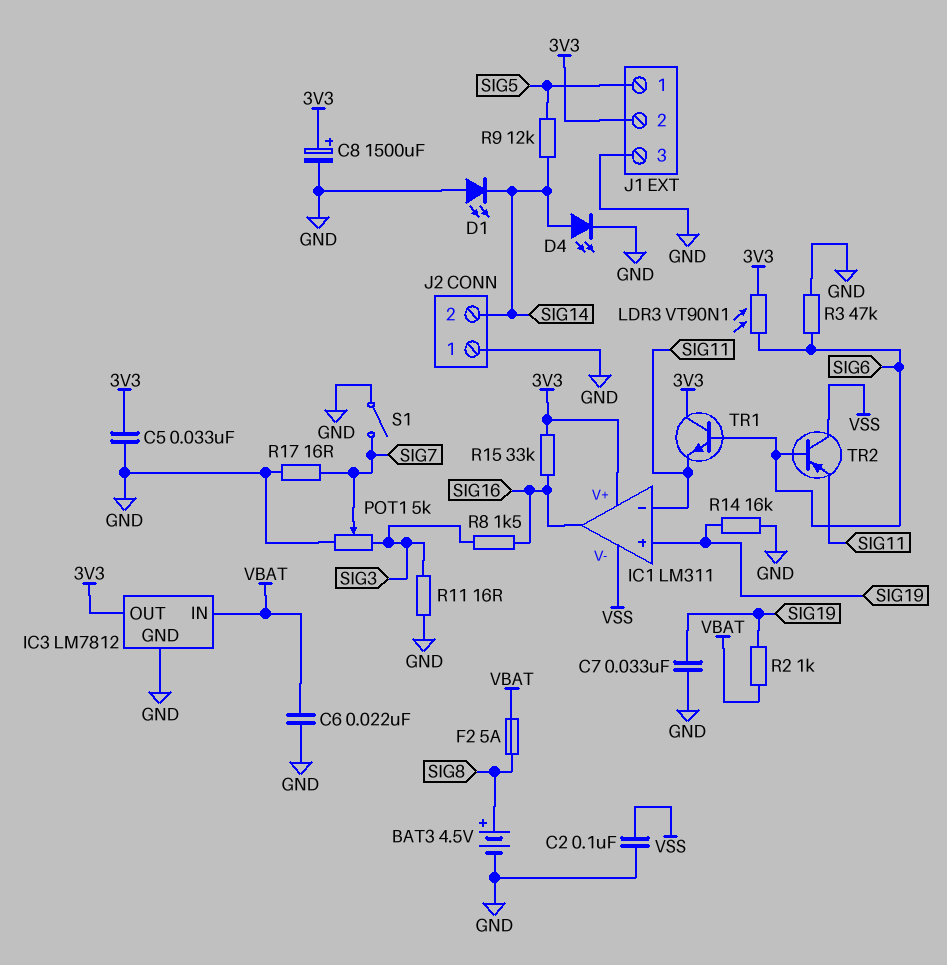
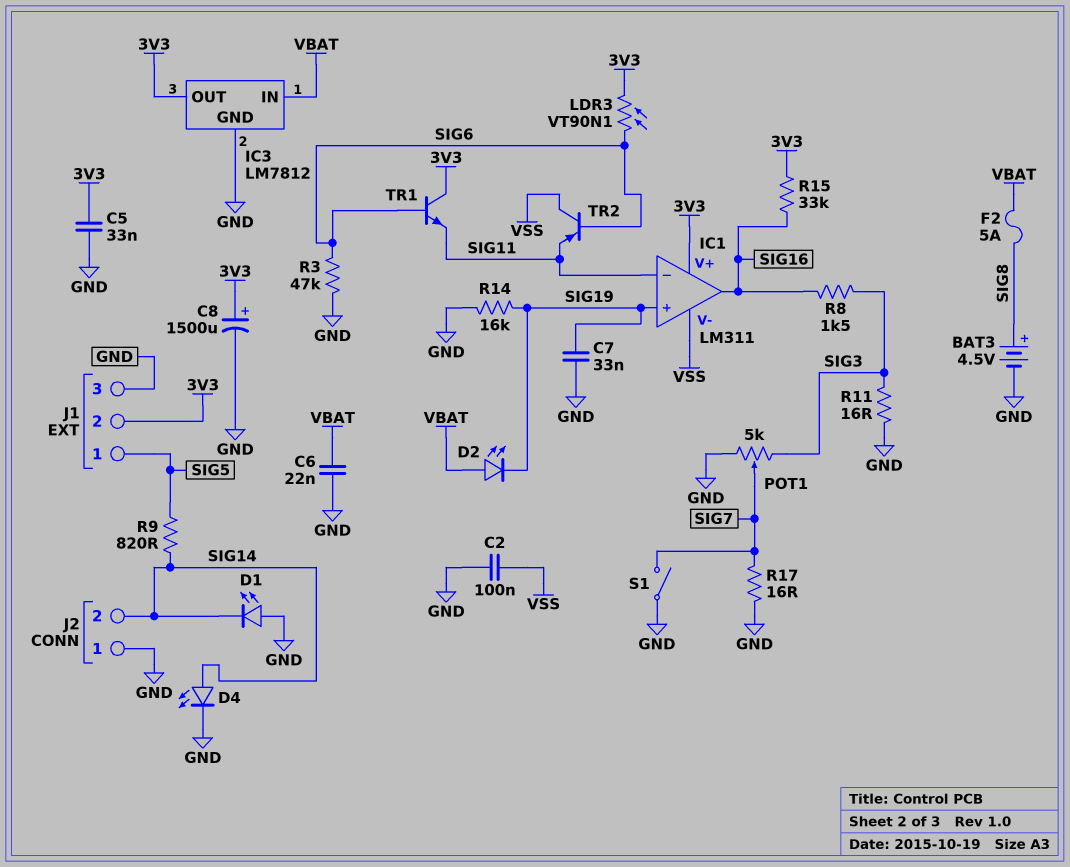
D2: none -> LED (A VBAT, K SIG19)
R2: 1k (SIG19, VBAT) -> none
R9: 12k (SIG5, SIG14) -> 820 (SIG5, SIG14)

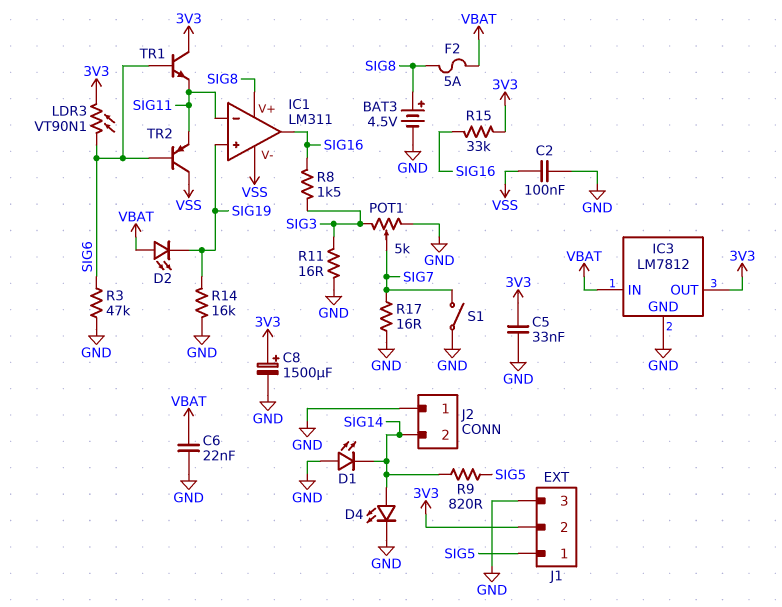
C7: 33nF (GND, SIG19) -> none
IC1 pin V+: 3V3 -> SIG8

